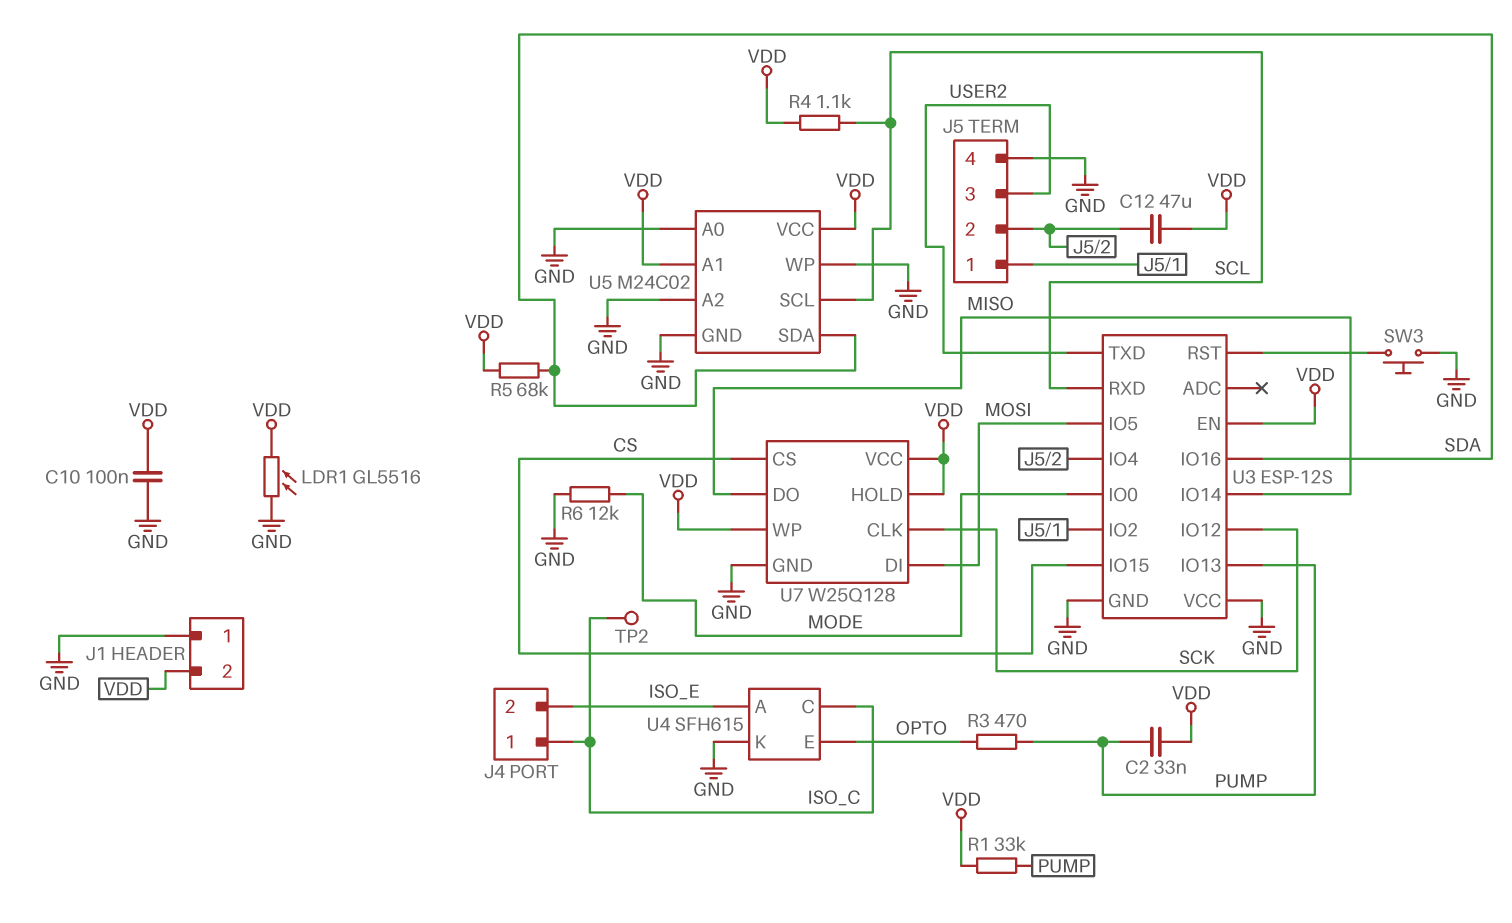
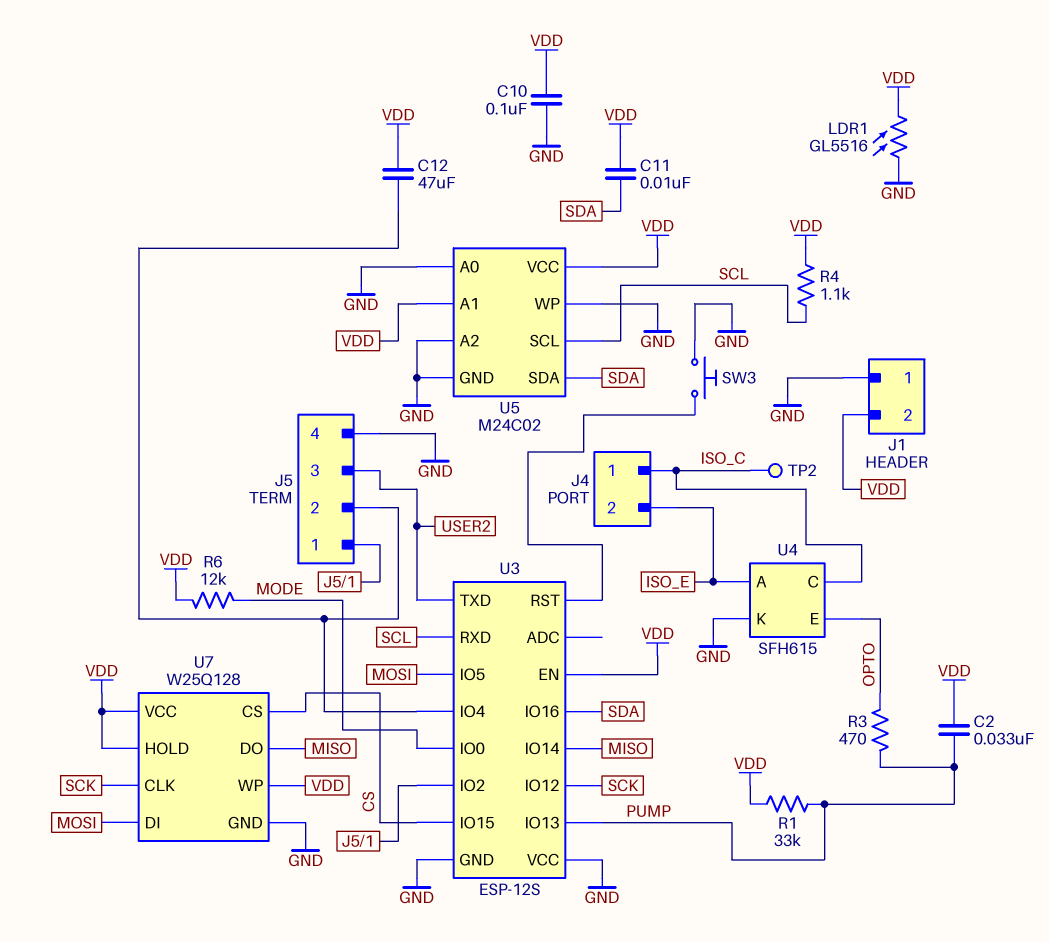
C11: none -> 10nF (SDA, VDD)
R5: 68k (SDA, VDD) -> none
R6: 12k (GND, MODE) -> 12k (MODE, VDD)

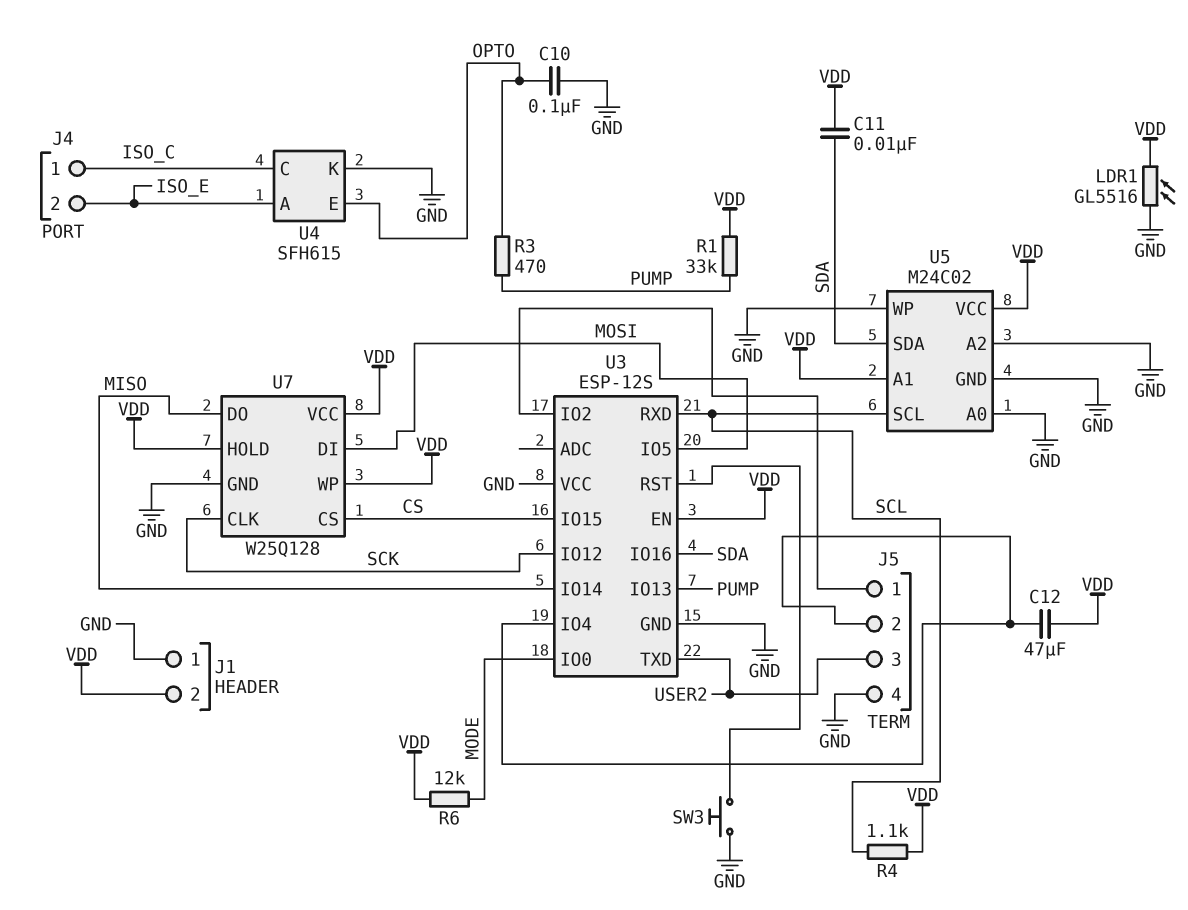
C2: 33nF (PUMP, VDD) -> none
C10: 100nF (GND, VDD) -> 100nF (GND, OPTO)
TP2: test point (ISO_C) -> none

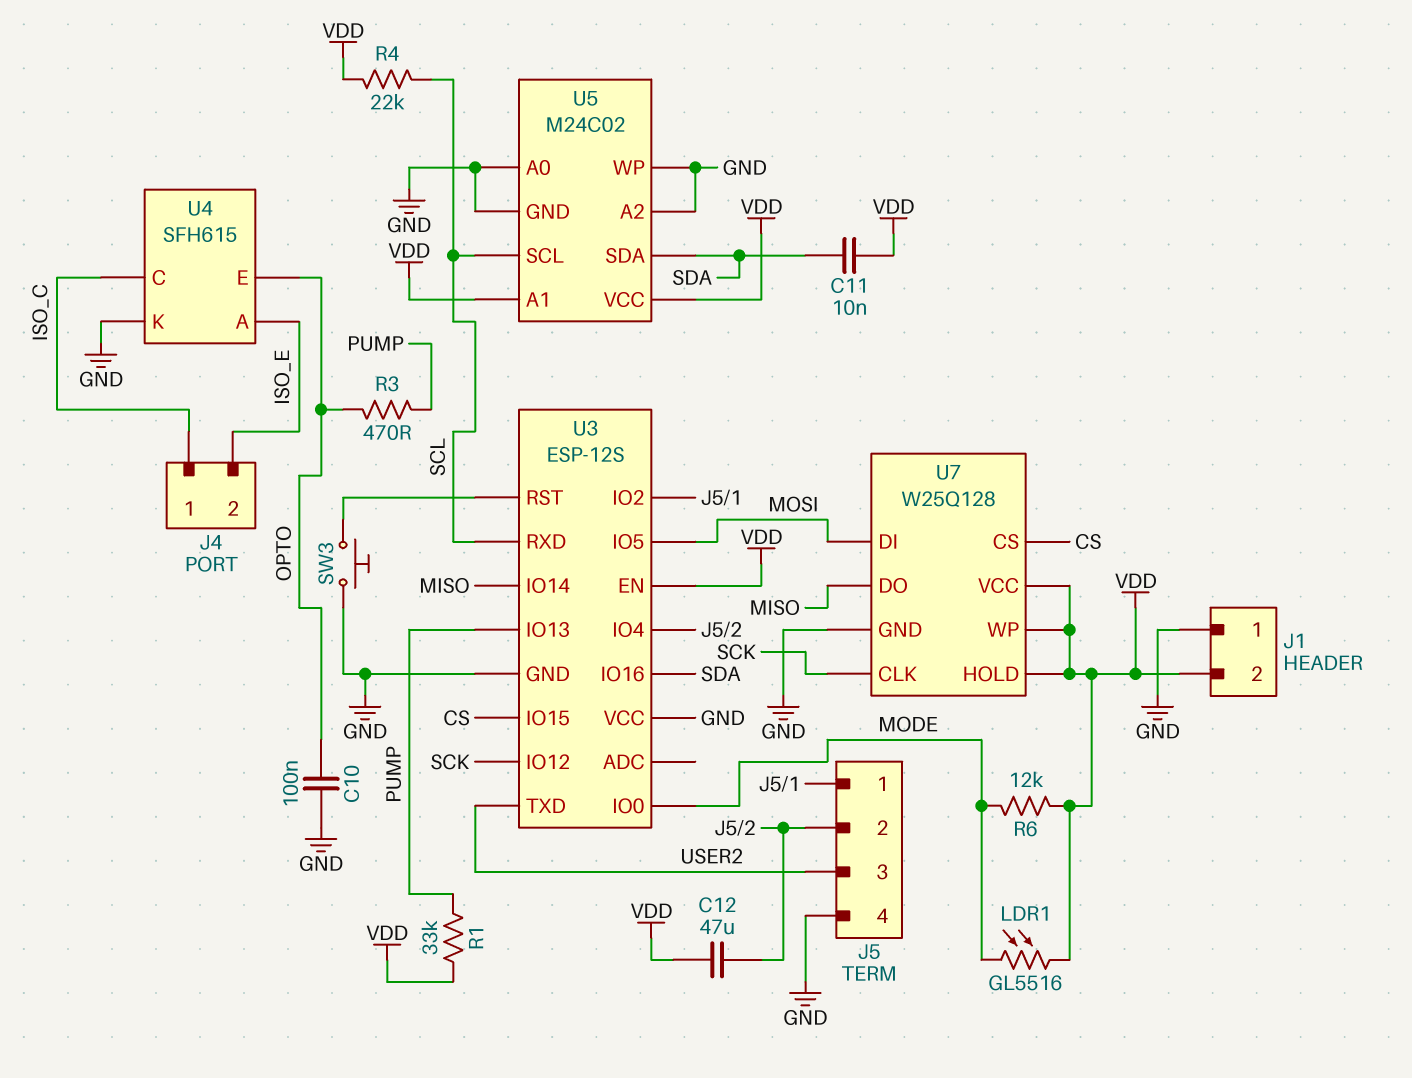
LDR1: GL5516 (GND, VDD) -> GL5516 (MODE, VDD)
R4: 1.1k (SCL, VDD) -> 22k (SCL, VDD)

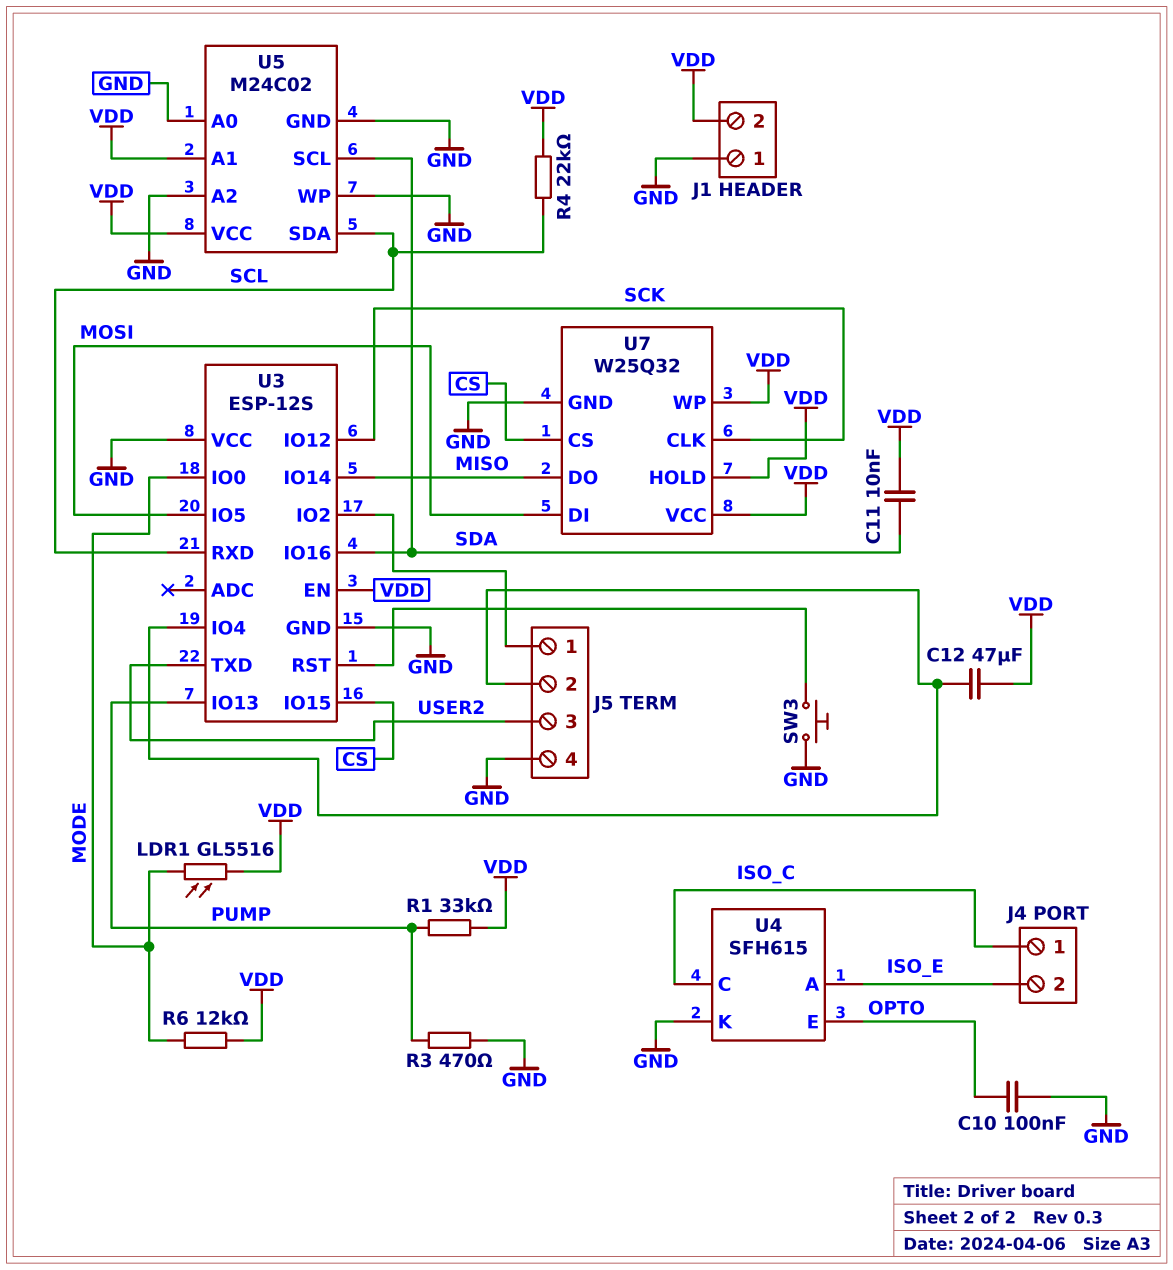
R3: 470 (OPTO, PUMP) -> 470 (GND, PUMP)
U5 pin SCL: SCL -> SDA
U5 pin SDA: SDA -> SCL
U7: W25Q128 -> W25Q32

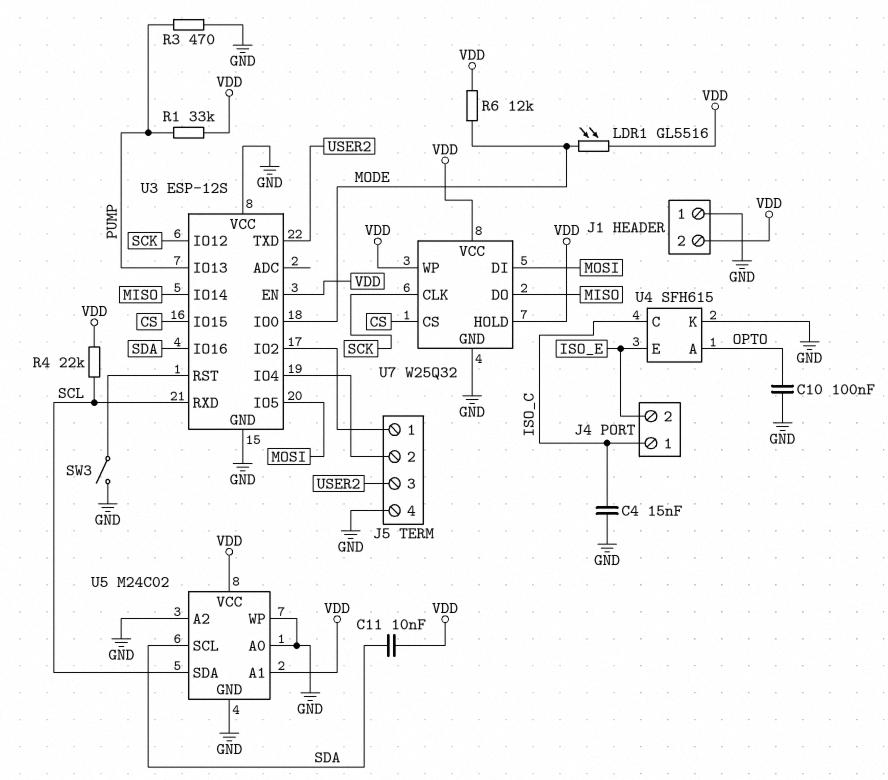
C4: none -> 15nF (GND, ISO_C)
C12: 47uF (J5/2, VDD) -> none
SW3: button (GND, U3/RST) -> switch (GND, U3/RST)
U4 pin A: ISO_E -> OPTO
U4 pin E: OPTO -> ISO_E

